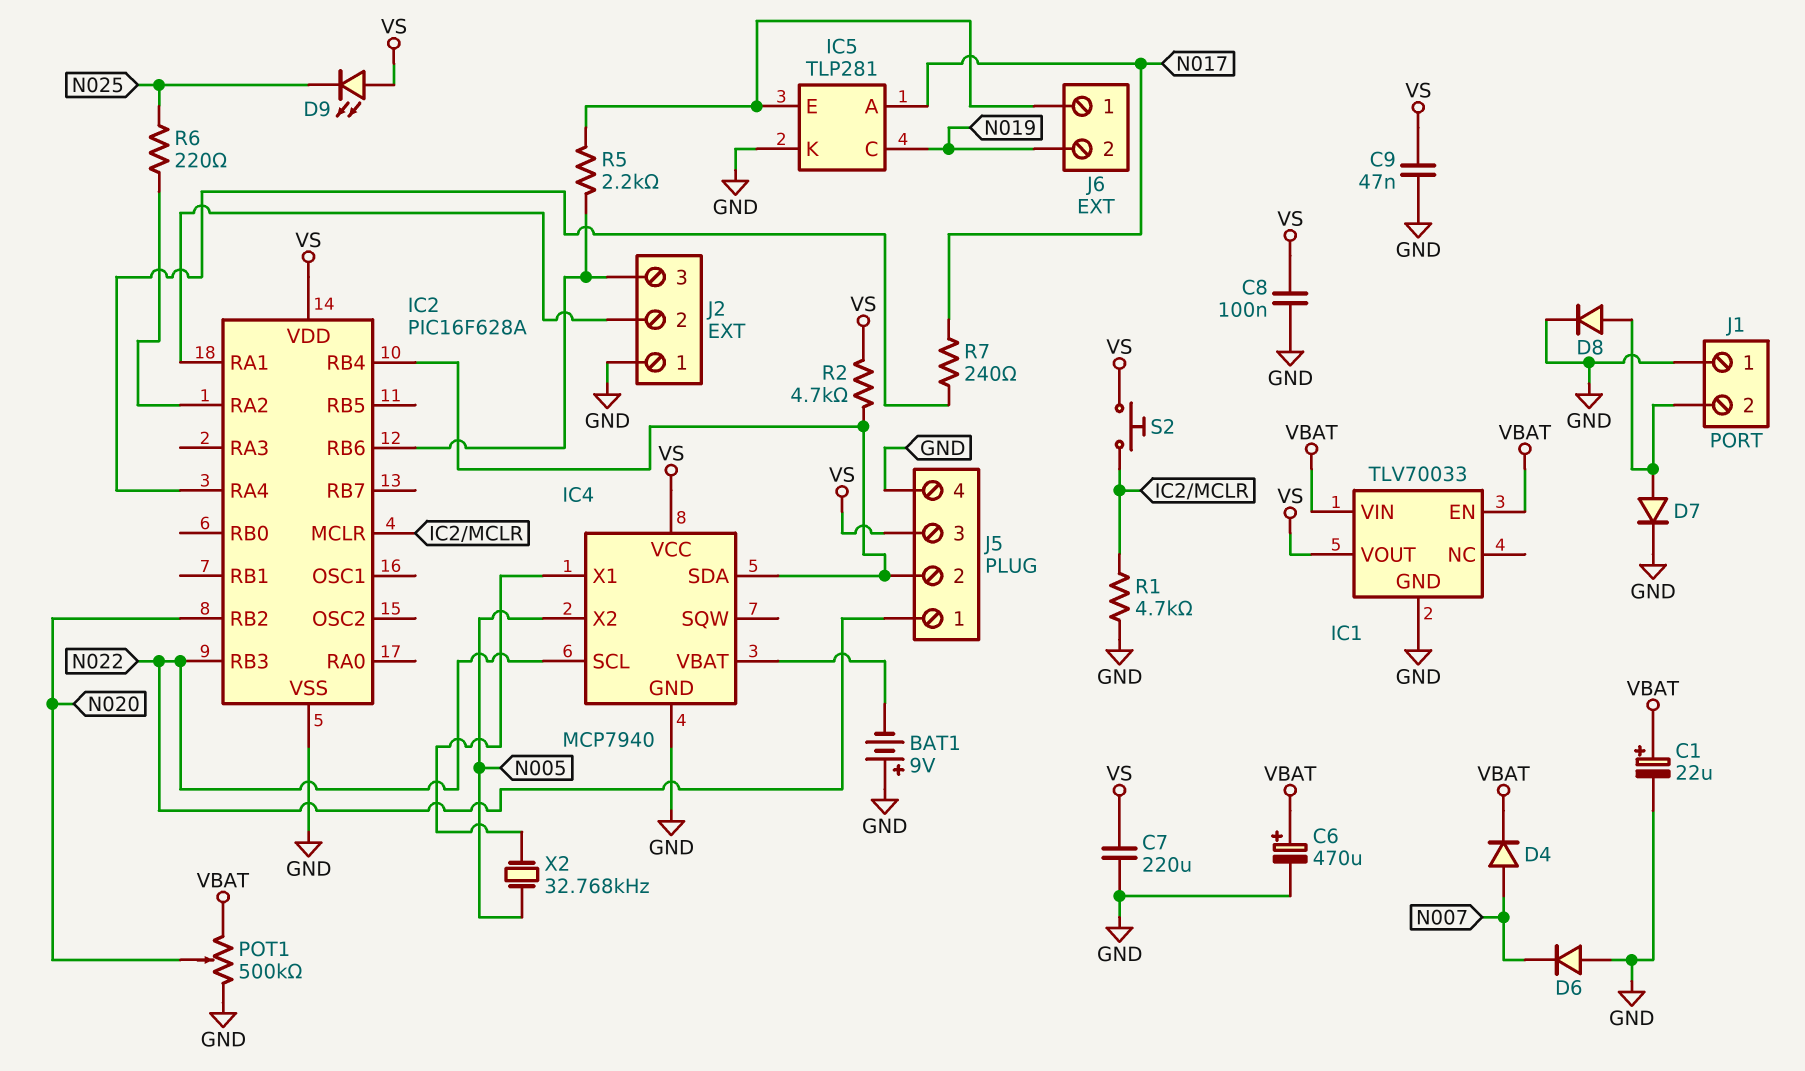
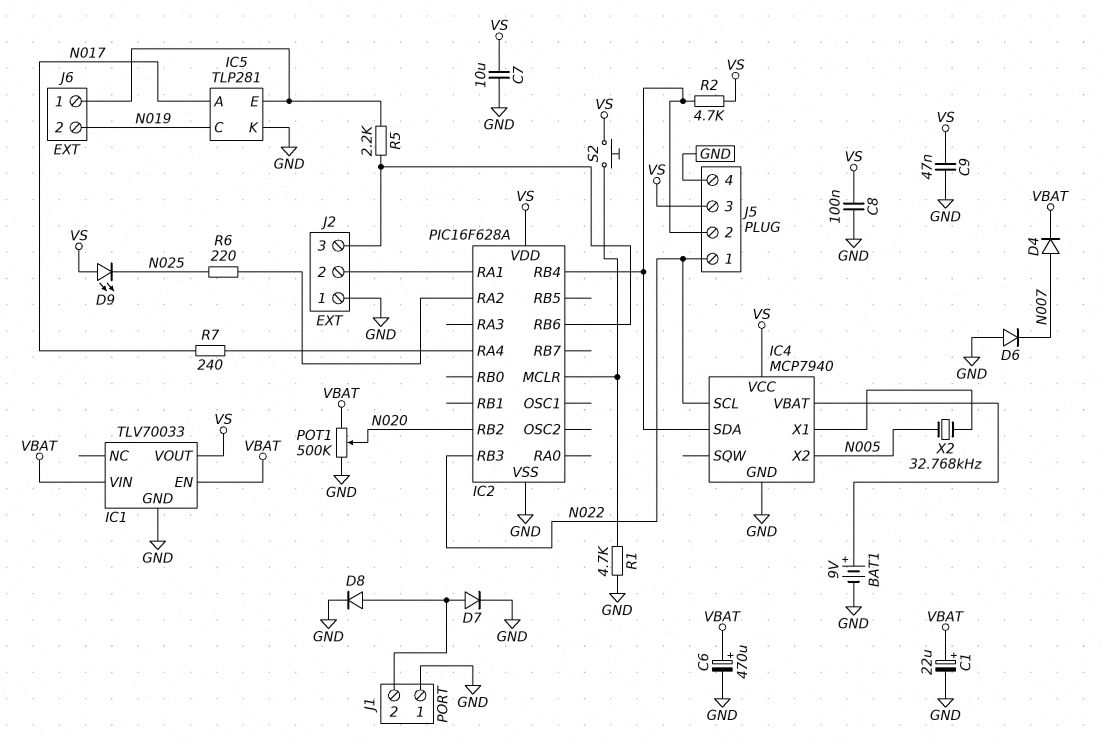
BAT1: 9V (plus GND, minus IC4/VBAT) -> 9V (plus IC4/VBAT, minus GND)
C7: 220uF (GND, VS) -> 10uF (GND, VS)

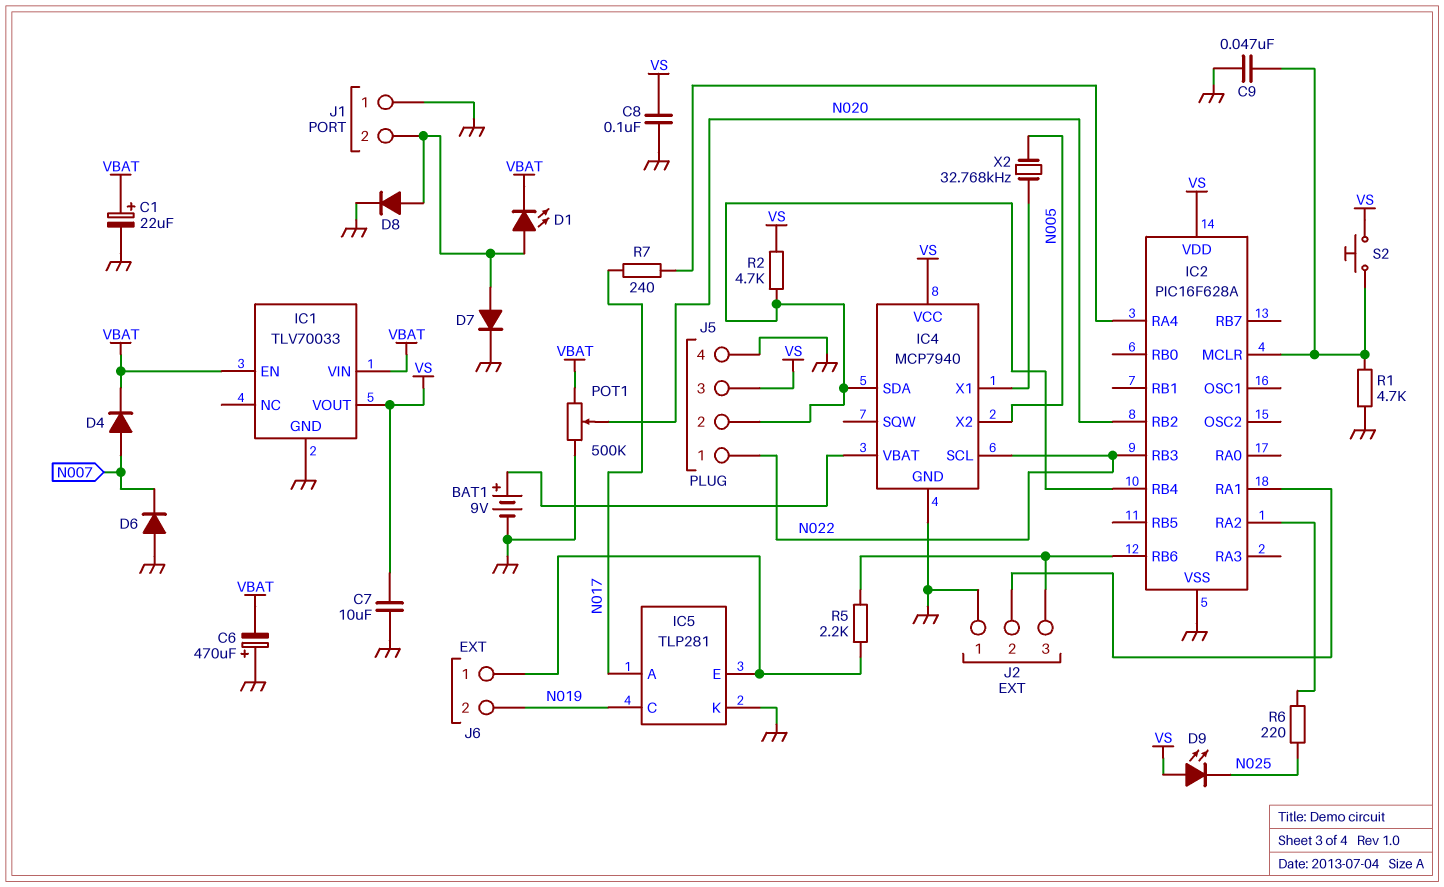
C6: 470uF (plus VBAT, minus GND) -> 470uF (plus GND, minus VBAT)
C9: 47nF (GND, VS) -> 47nF (GND, IC2/MCLR)
D1: none -> LED (A J1/2, K VBAT)

